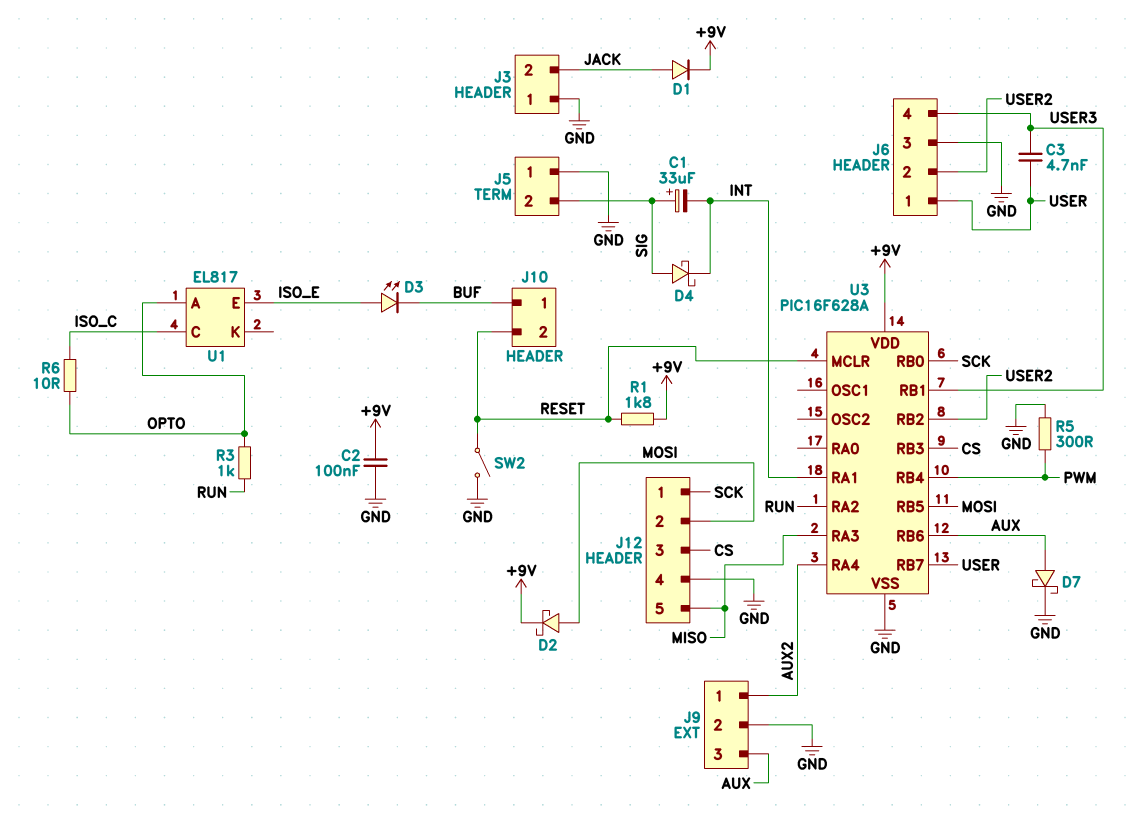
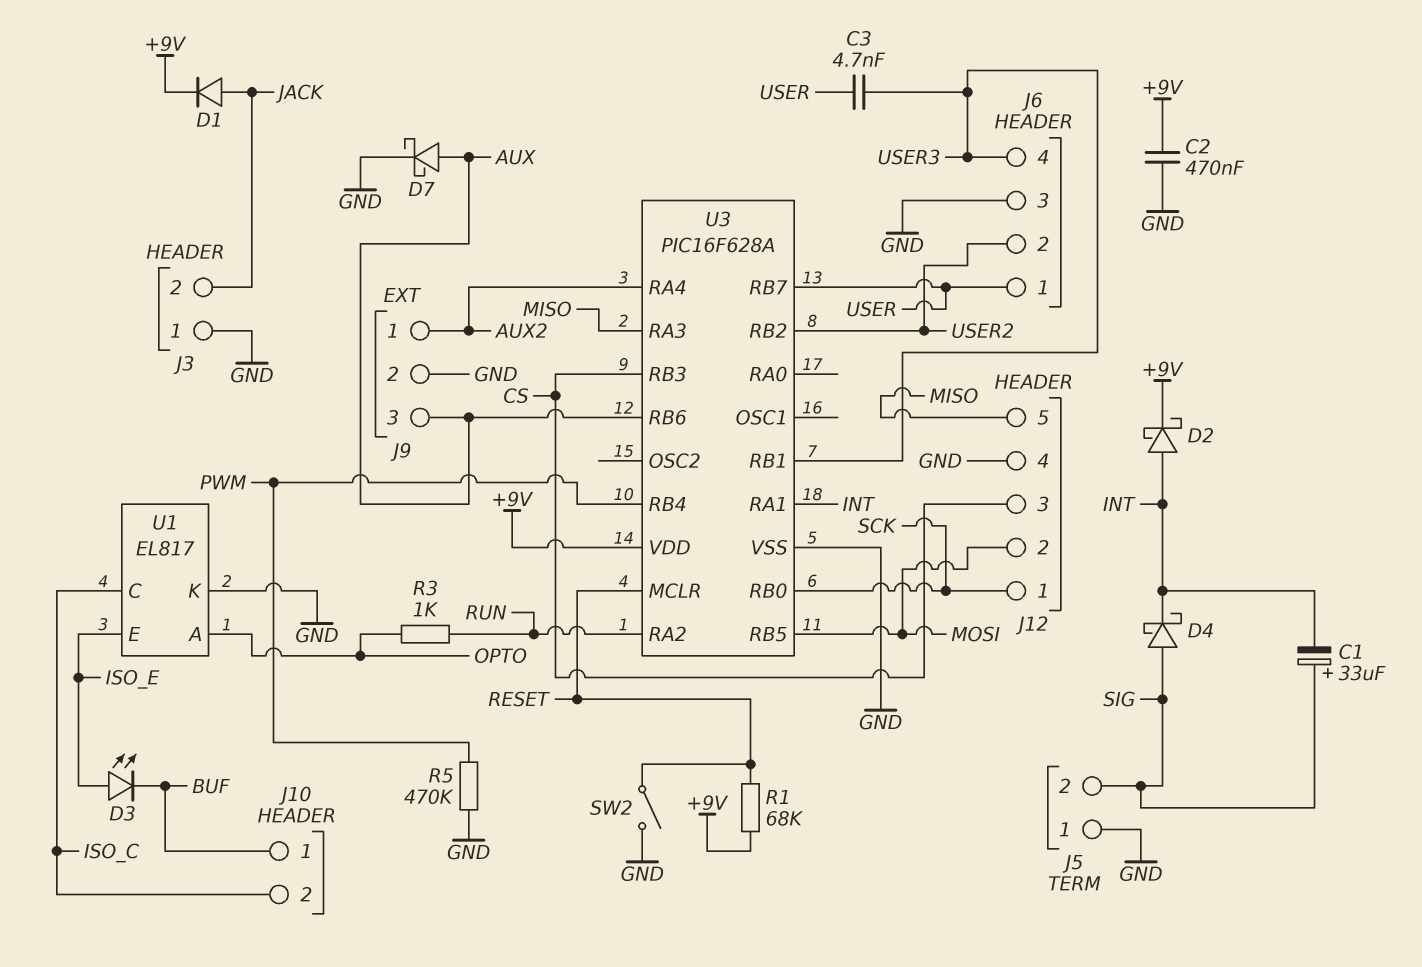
C2: 100nF (+9V, GND) -> 470nF (+9V, GND)
D2: schottky (A MOSI, K +9V) -> schottky (A INT, K +9V)
J10 pin 2: RESET -> ISO_C
R1: 1.8k (+9V, RESET) -> 68k (+9V, RESET)
R5: 300 (GND, PWM) -> 470k (GND, PWM)
R6: 10 (ISO_C, OPTO) -> none
U1 pin K: none -> GND

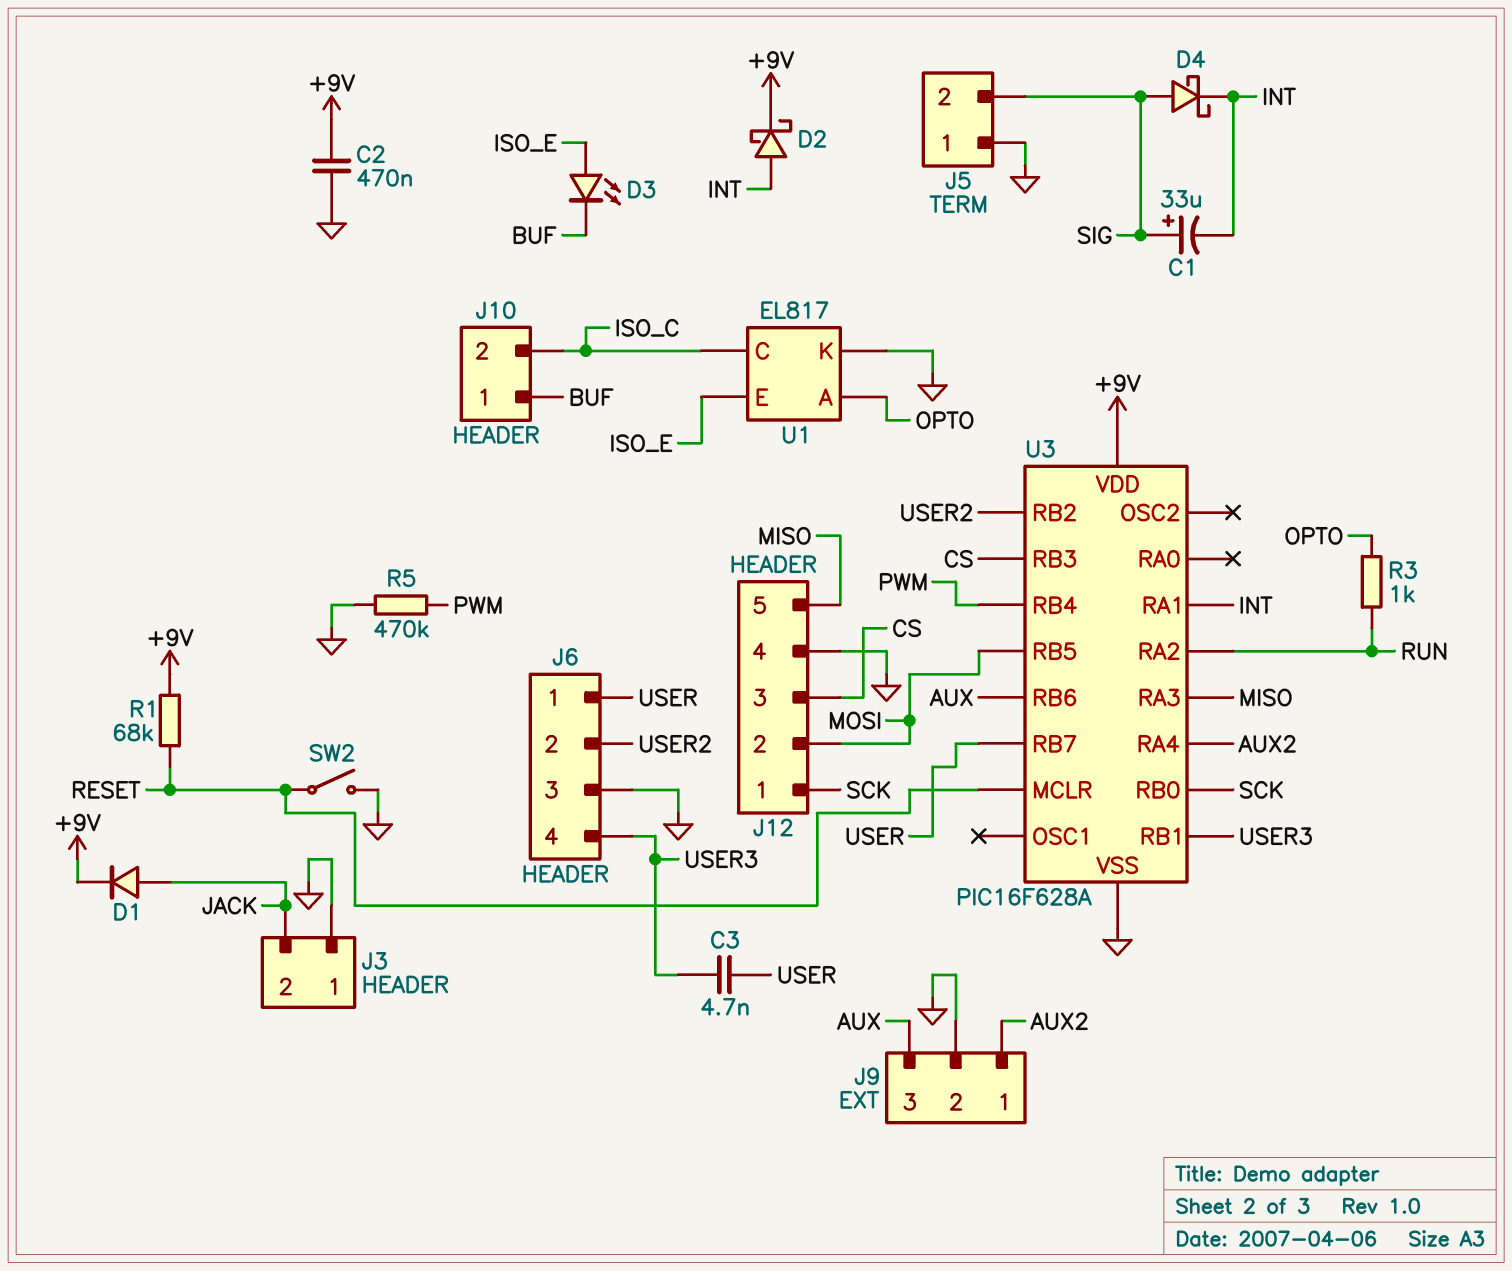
D7: schottky (A AUX, K GND) -> none

